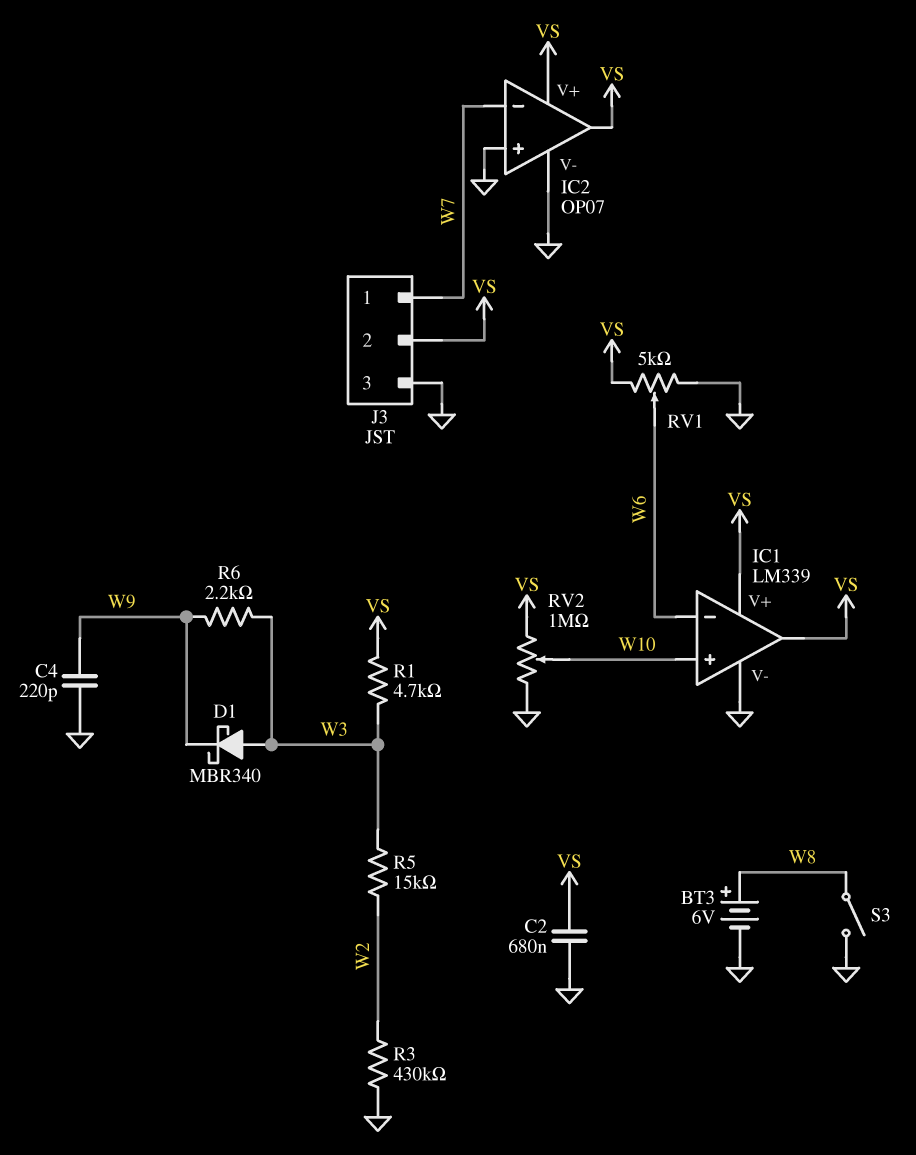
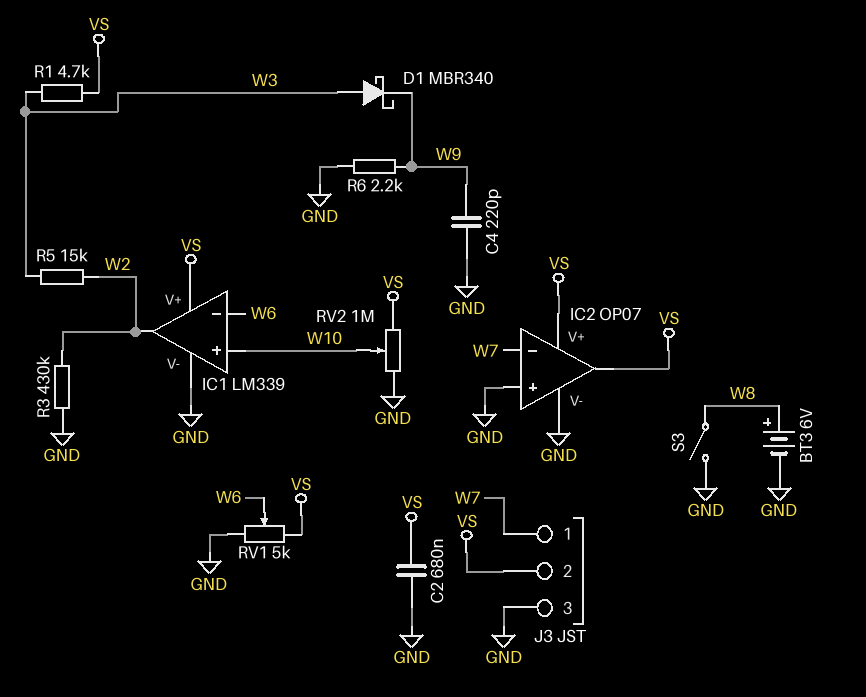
IC1 pin out: VS -> W2
R6: 2.2k (W3, W9) -> 2.2k (GND, W9)

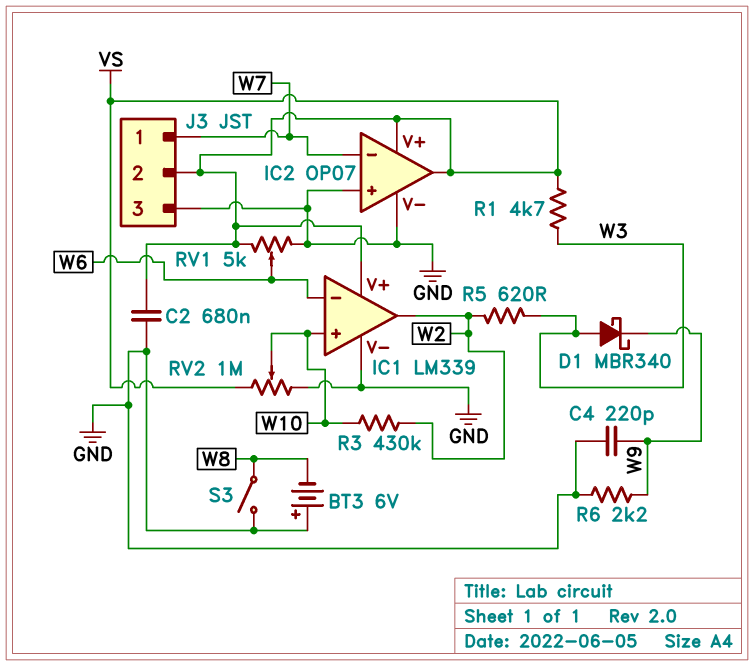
BT3: 6V (plus W8, minus GND) -> 6V (plus GND, minus W8)
R3: 430k (GND, W2) -> 430k (W2, W10)
R5: 15k (W2, W3) -> 620 (W2, W3)

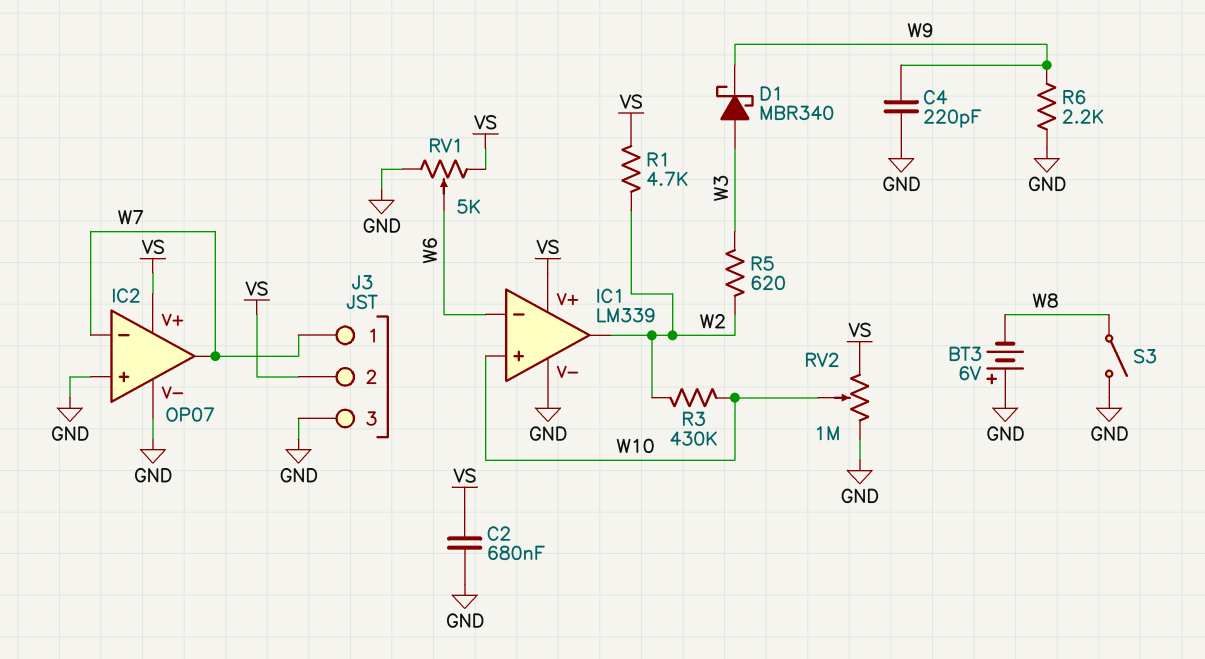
IC2 pin out: VS -> W7
R1: 4.7k (VS, W3) -> 4.7k (VS, W2)

